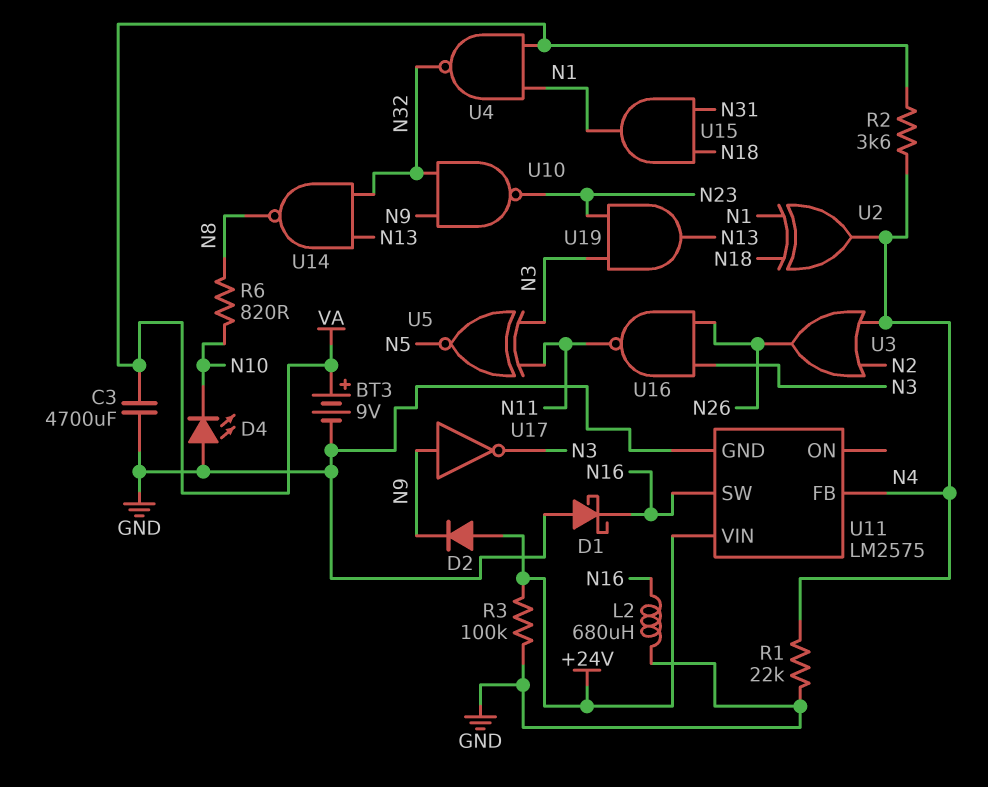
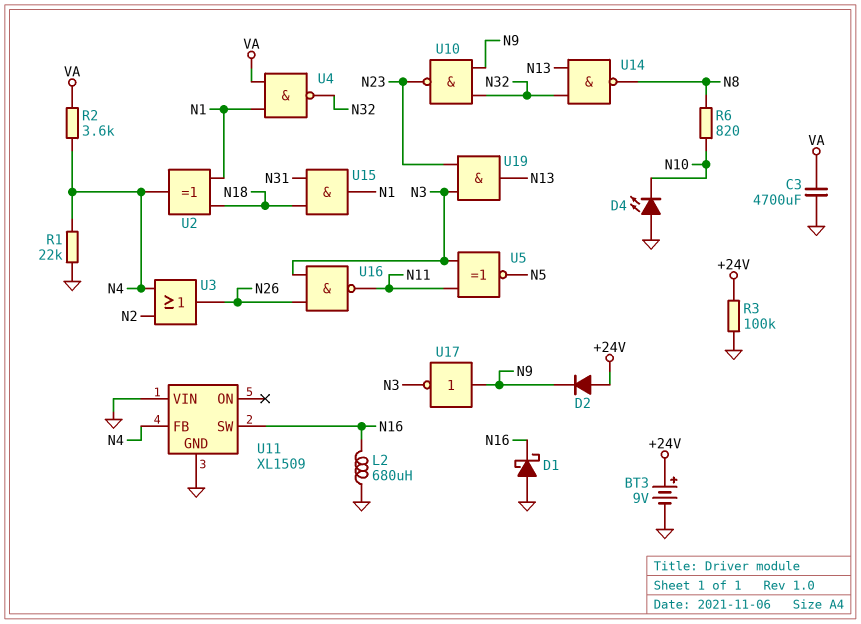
BT3: 9V (plus VA, minus GND) -> 9V (plus +24V, minus GND)
U11: LM2575 -> XL1509
U11 pin VIN: +24V -> GND

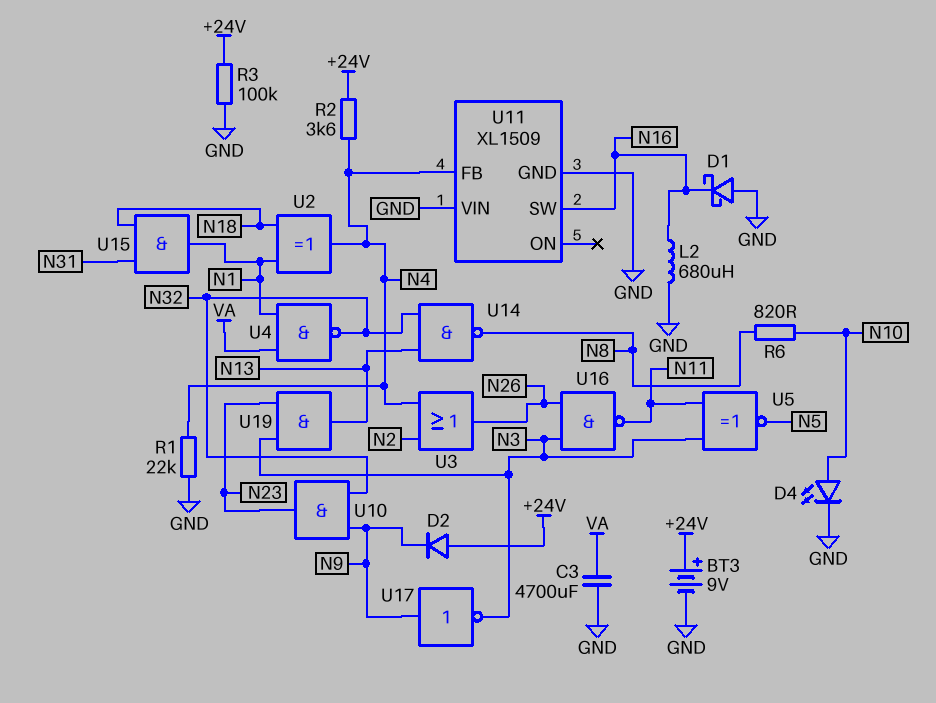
D4: LED (A GND, K N10) -> LED (A N10, K GND)
R2: 3.6k (N4, VA) -> 3.6k (+24V, N4)
U10: NAND (in N9, in N32, out N23) -> AND (in N9, in N32, out N23)

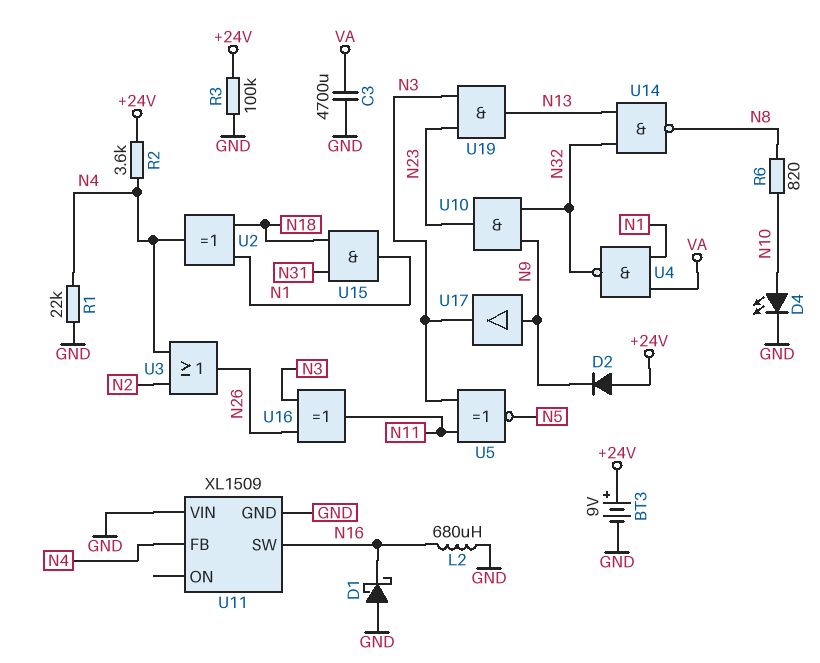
U16: NAND (in N3, in N26, out N11) -> XOR (in N3, in N26, out N11)
U17: NOT (in N9, out N3) -> buffer (in N9, out N3)

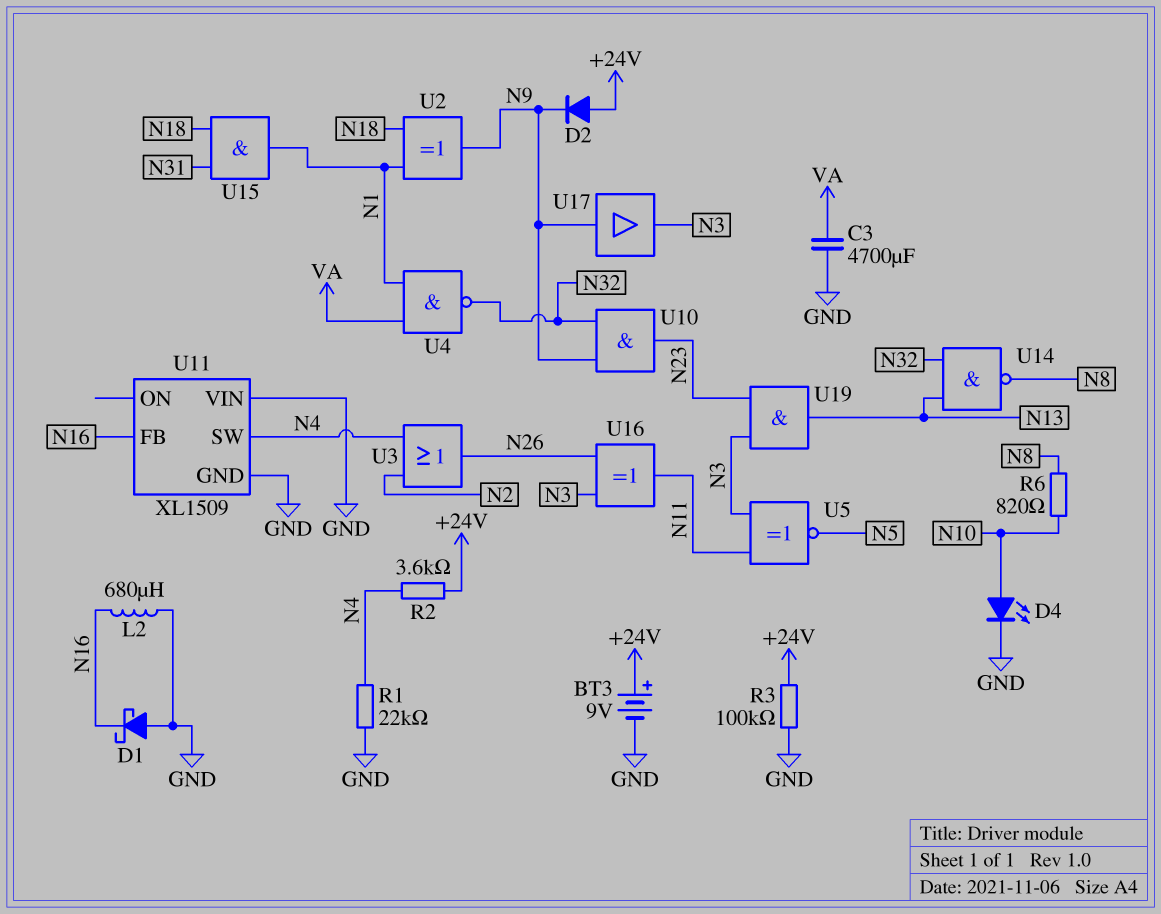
U2: XOR (in N1, in N18, out N4) -> XOR (in N1, in N18, out N9)
U11 pin FB: N4 -> N16
U11 pin SW: N16 -> N4

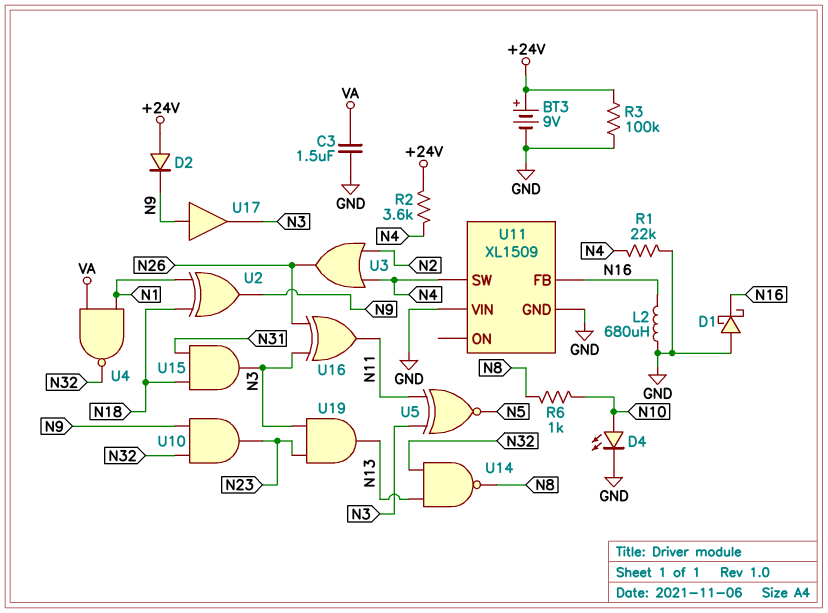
C3: 4700uF (GND, VA) -> 1.5uF (GND, VA)
R6: 820 (N8, N10) -> 1k (N8, N10)
U15: AND (in N18, in N31, out N1) -> AND (in N18, in N31, out N3)

